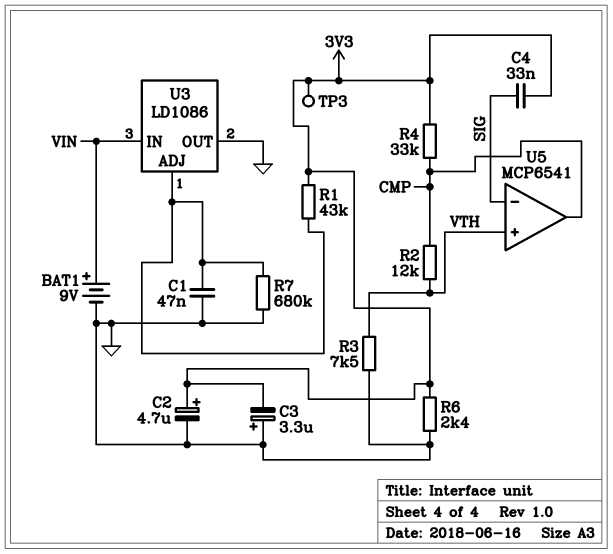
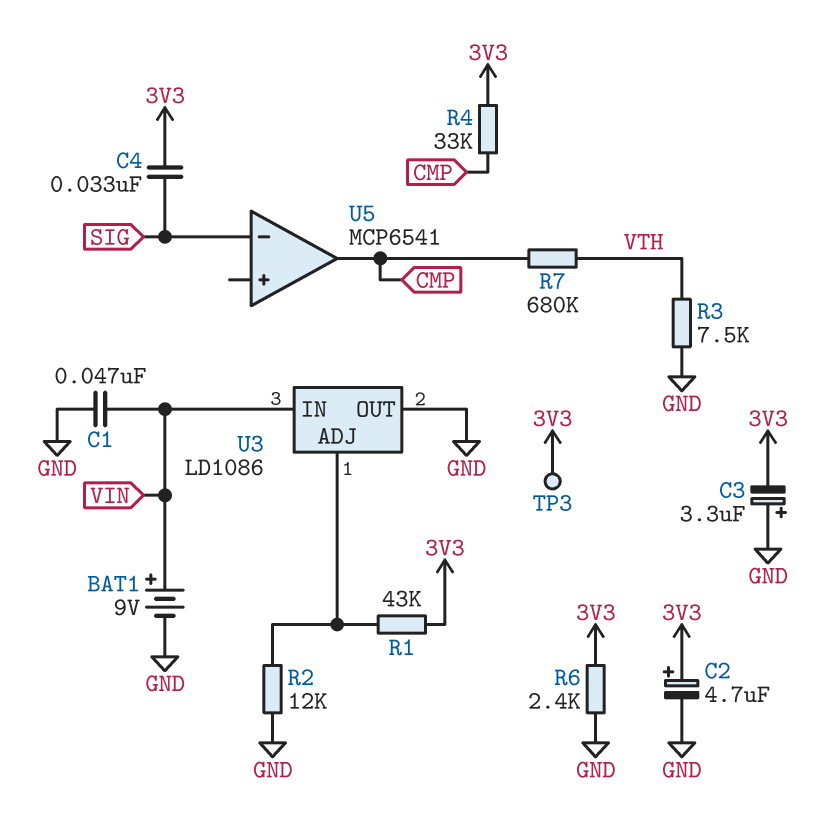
C1: 47nF (GND, U3/ADJ) -> 47nF (GND, VIN)
R2: 12k (CMP, VTH) -> 12k (GND, U3/ADJ)
R7: 680k (GND, U3/ADJ) -> 680k (CMP, VTH)
U5 pin in+: VTH -> none

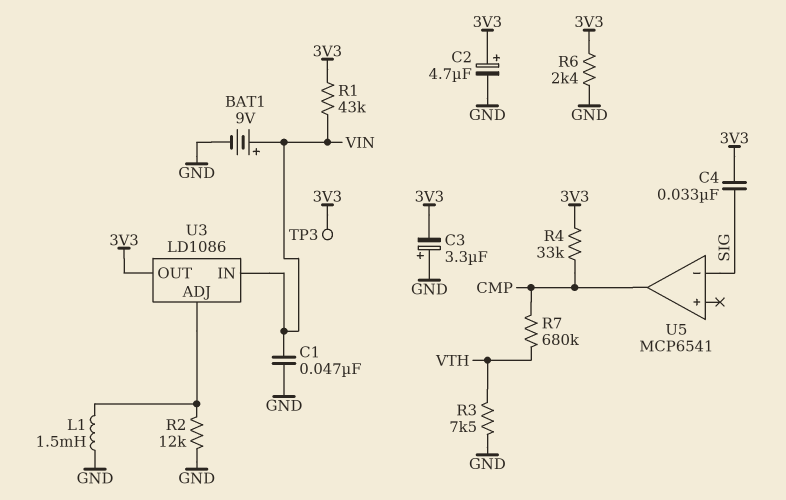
L1: none -> 1.5mH (GND, U3/ADJ)
R1: 43k (3V3, U3/ADJ) -> 43k (3V3, VIN)
U3 pin OUT: GND -> 3V3

